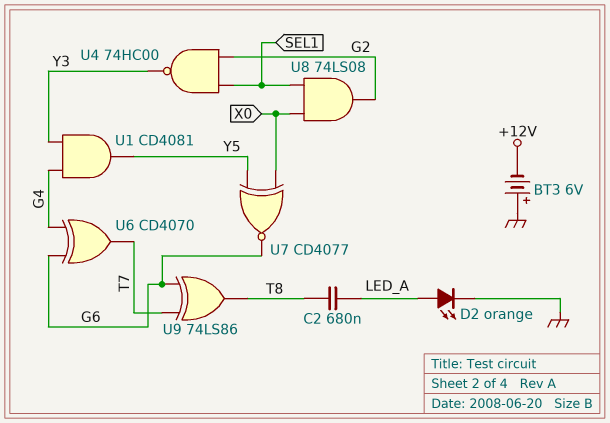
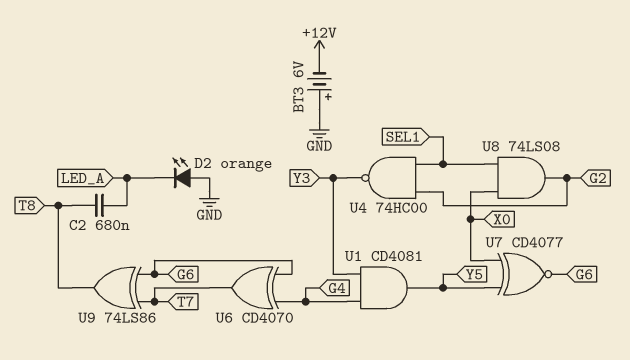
D2: LED orange (A LED_A, K GND) -> LED orange (A GND, K LED_A)

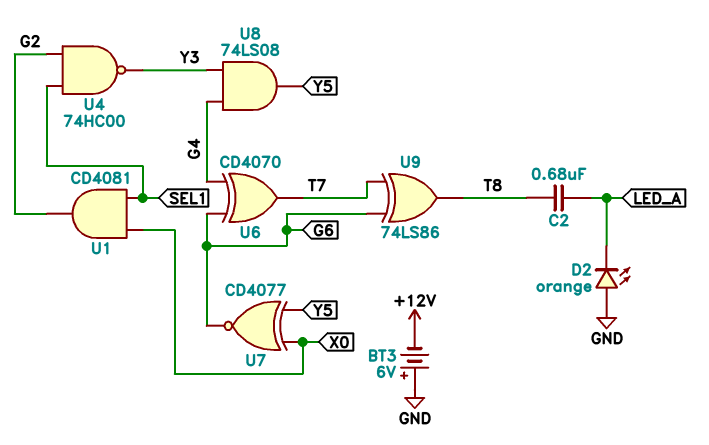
U1: AND CD4081 (in G4, in Y3, out Y5) -> AND CD4081 (in SEL1, in X0, out G2)
U8: AND 74LS08 (in SEL1, in X0, out G2) -> AND 74LS08 (in G4, in Y3, out Y5)

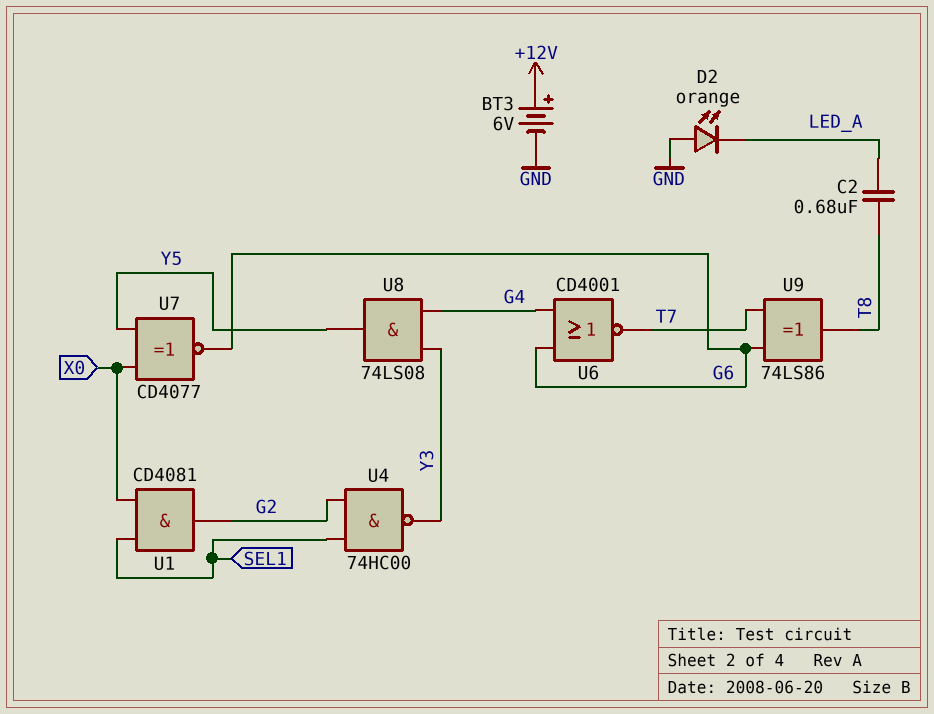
BT3: 6V (plus GND, minus +12V) -> 6V (plus +12V, minus GND)
U6: XOR CD4070 (in G4, in G6, out T7) -> NOR CD4001 (in G4, in G6, out T7)

